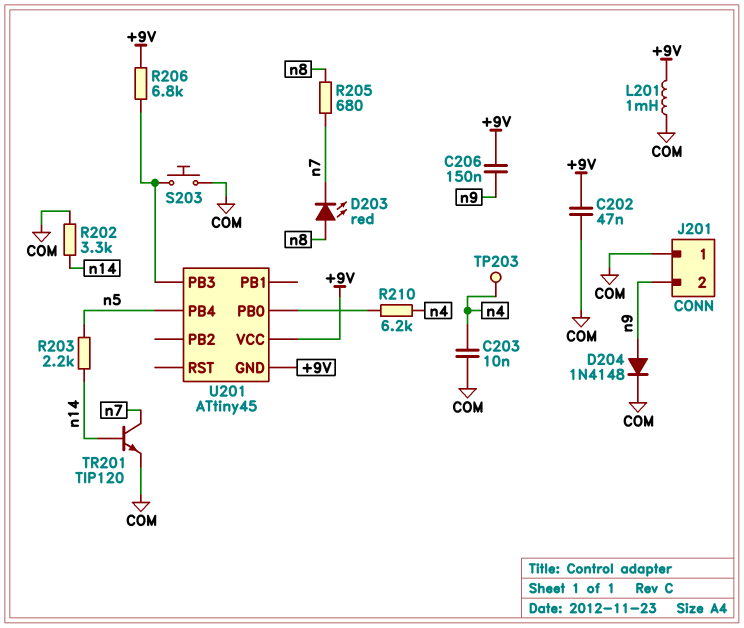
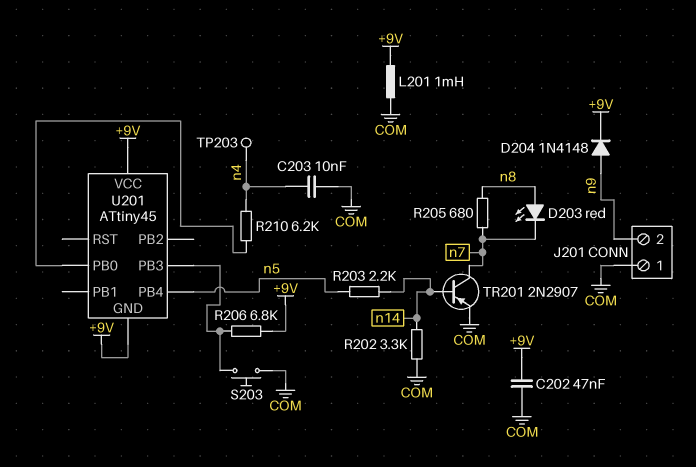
C206: 150nF (+9V, n9) -> none
D204: diode 1N4148 (A n9, K COM) -> diode 1N4148 (A n9, K +9V)
TR201: NPN TIP120 (B n14, C n7, E COM) -> PNP 2N2907 (B n14, C n7, E COM)

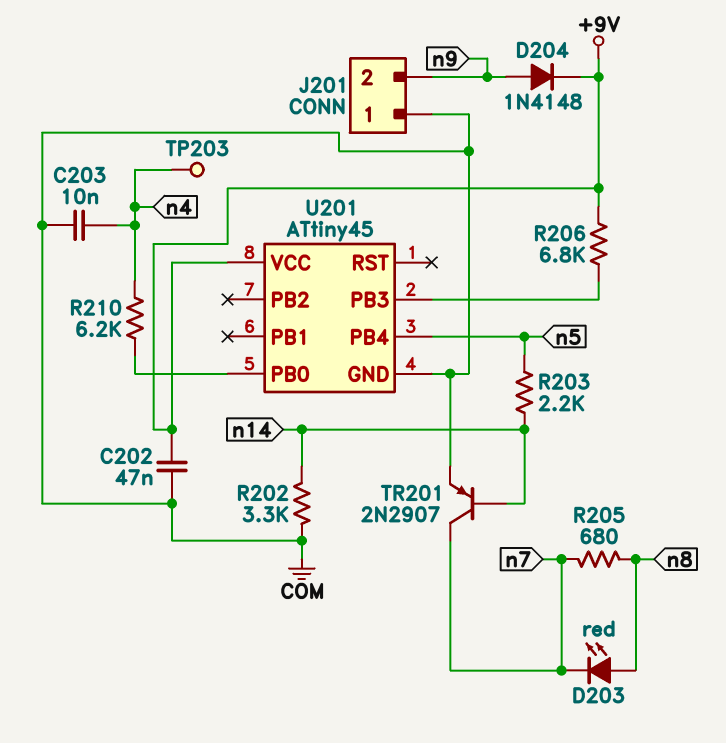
L201: 1mH (+9V, COM) -> none
S203: button (COM, U201/PB3) -> none
U201 pin GND: +9V -> COM

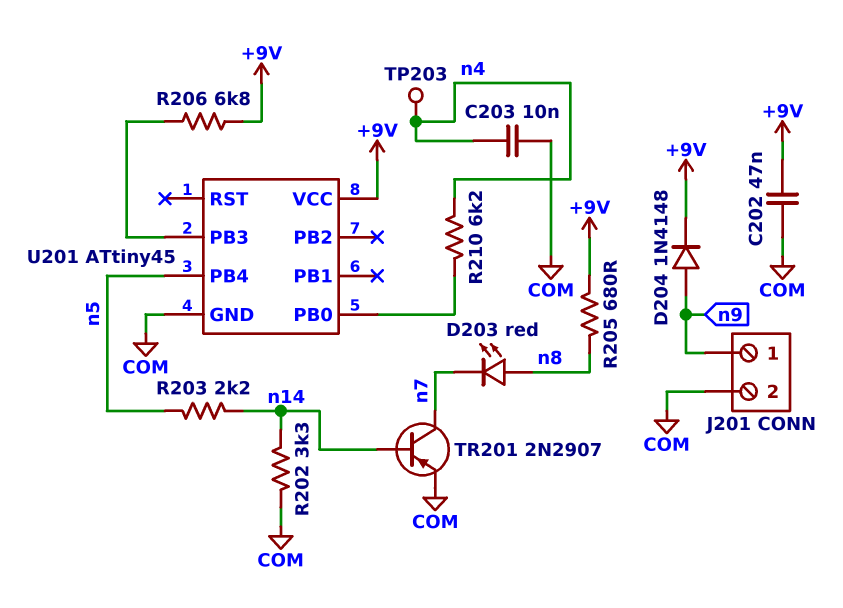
J201 pin 1: COM -> n9
J201 pin 2: n9 -> COM
R205: 680 (n7, n8) -> 680 (+9V, n8)

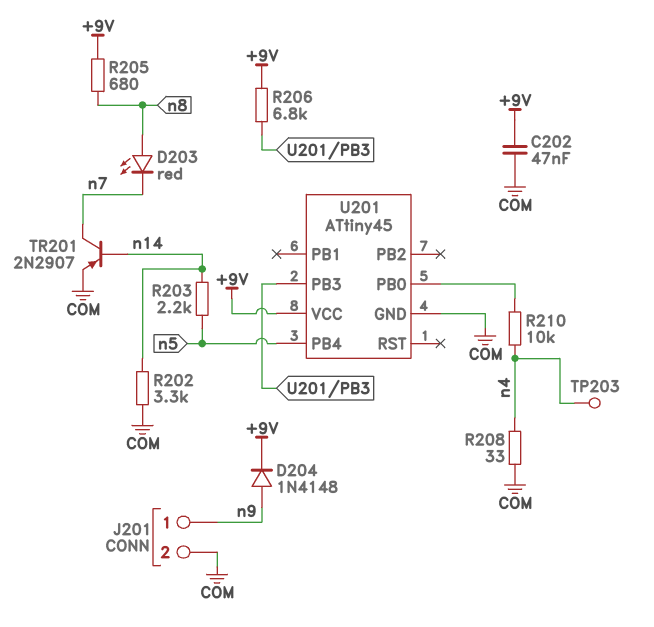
C203: 10nF (COM, n4) -> none
R208: none -> 33 (COM, n4)
R210: 6.2k (U201/PB0, n4) -> 10k (U201/PB0, n4)

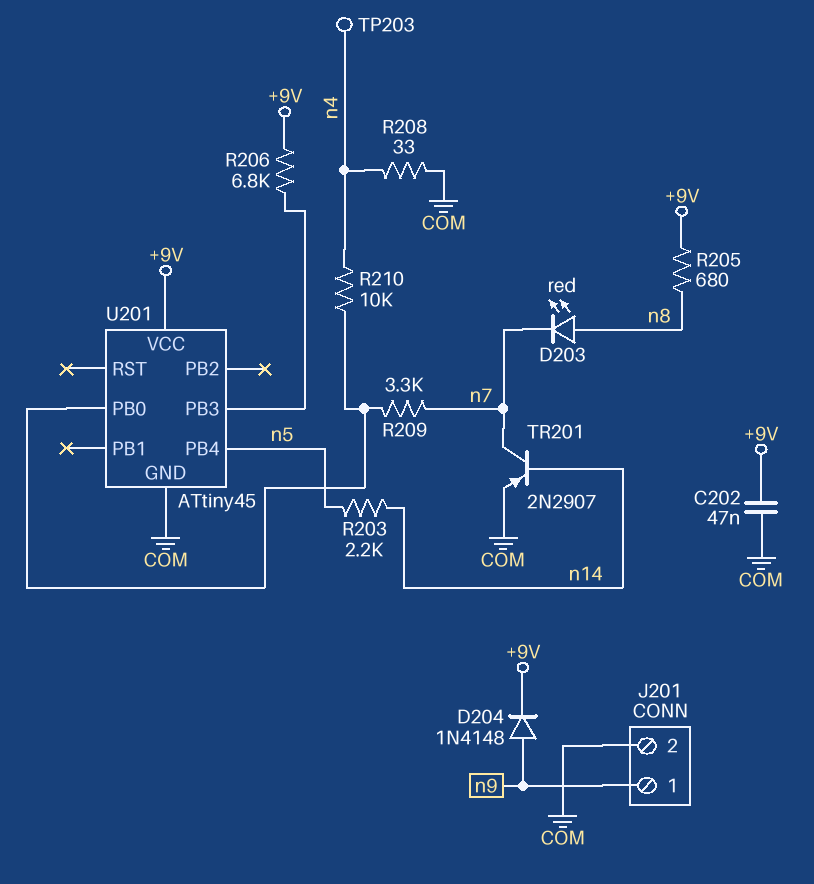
R202: 3.3k (COM, n14) -> none
R209: none -> 3.3k (U201/PB0, n7)

